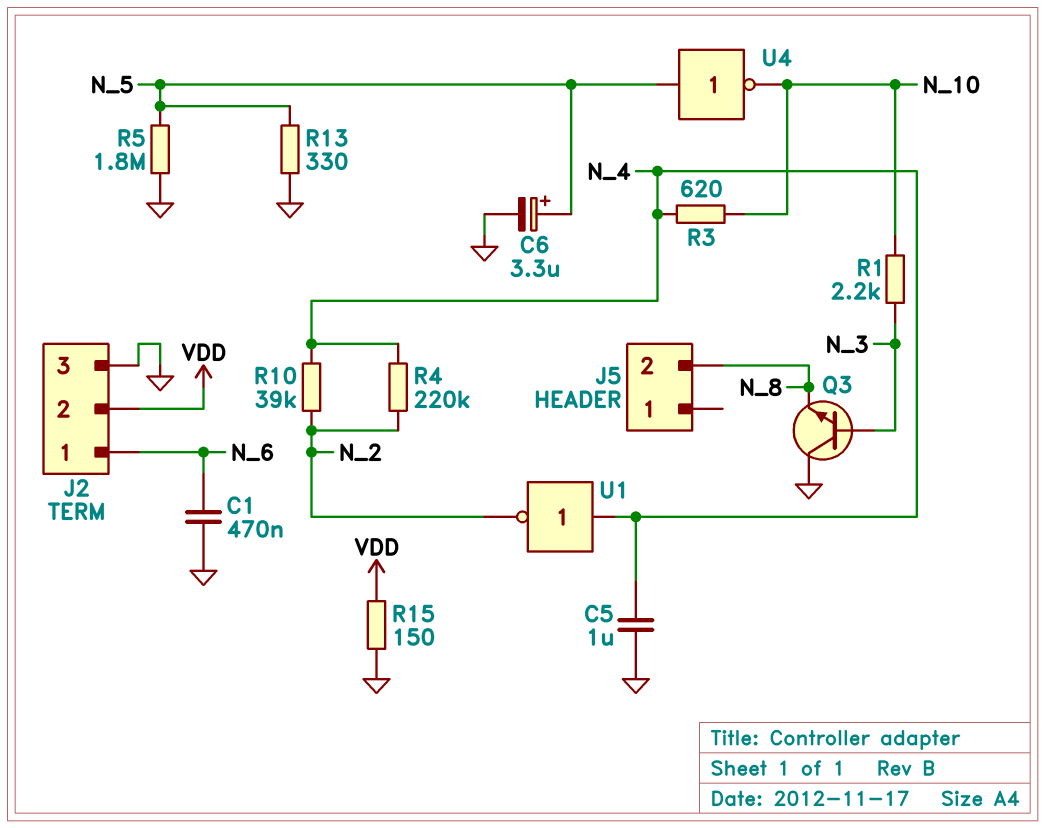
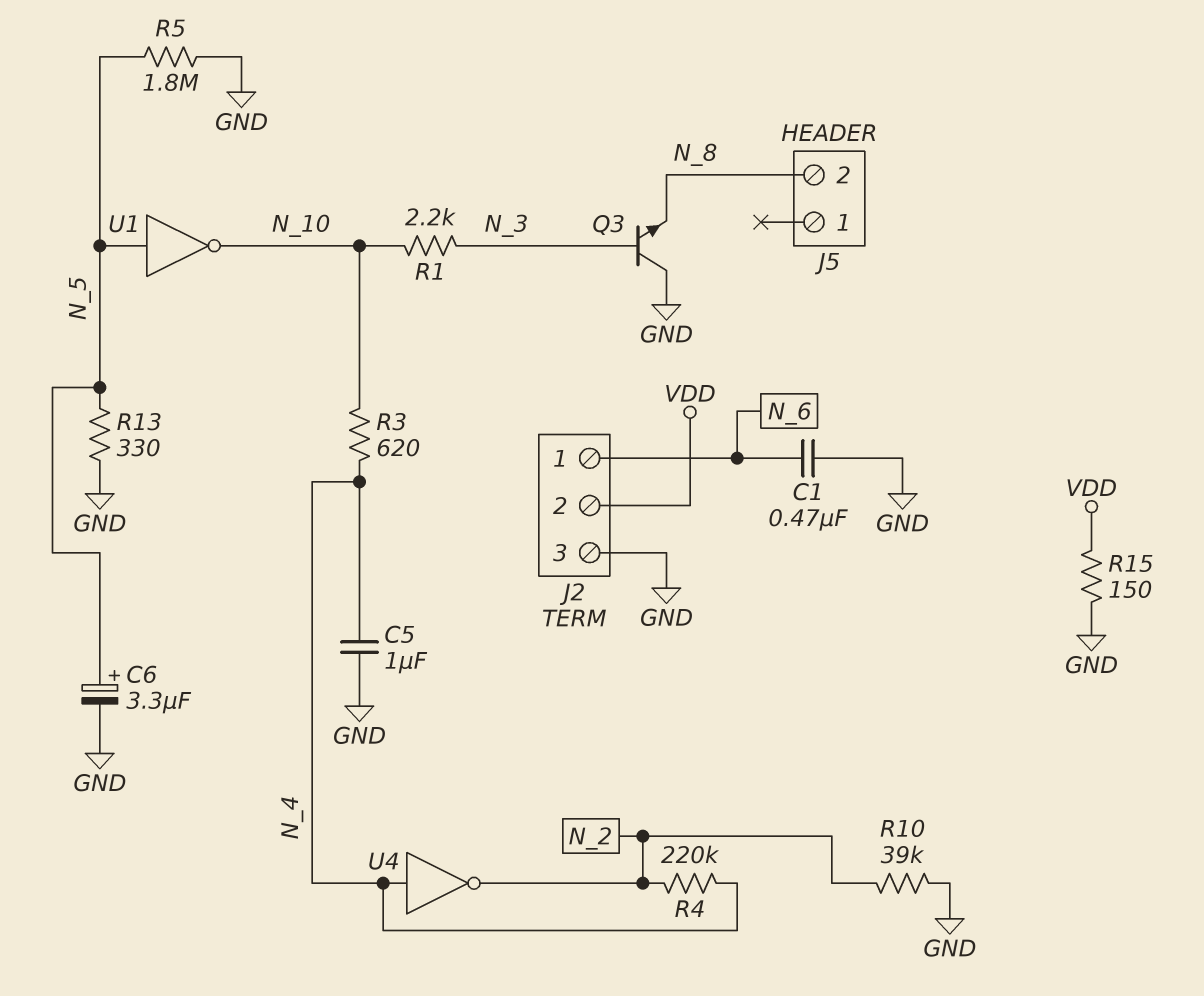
R10: 39k (N_2, N_4) -> 39k (GND, N_2)
U1: NOT (in N_4, out N_2) -> NOT (in N_5, out N_10)
U4: NOT (in N_5, out N_10) -> NOT (in N_4, out N_2)

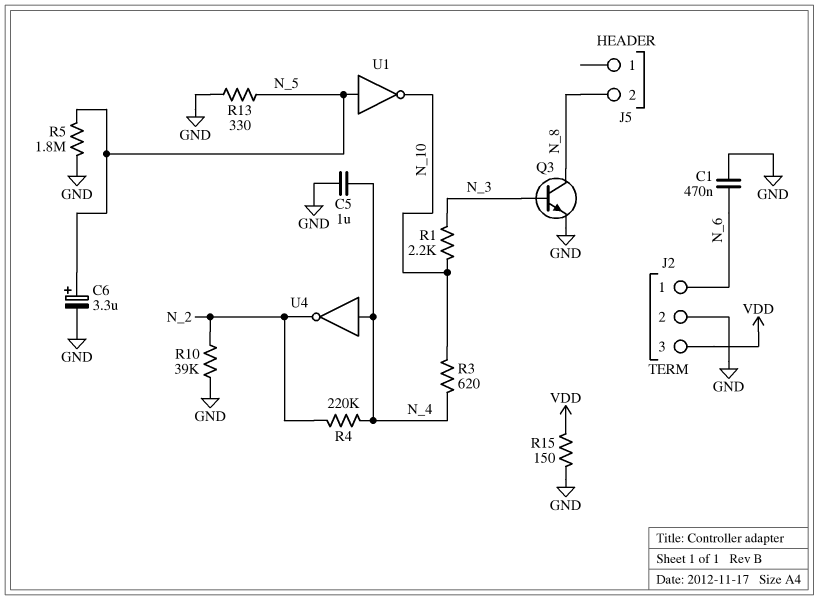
J2 pin 2: VDD -> GND
J2 pin 3: GND -> VDD
Q3: NPN (B N_3, C GND, E N_8) -> NPN (B N_3, C N_8, E GND)

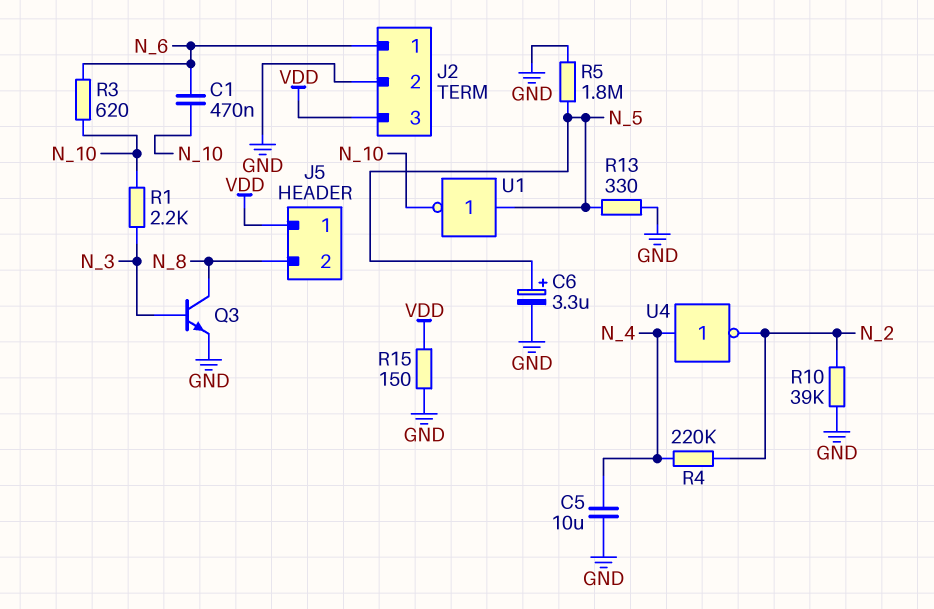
C1: 470nF (GND, N_6) -> 470nF (N_6, N_10)
C5: 1uF (GND, N_4) -> 10uF (GND, N_4)
J5 pin 1: none -> VDD
R3: 620 (N_4, N_10) -> 620 (N_6, N_10)

